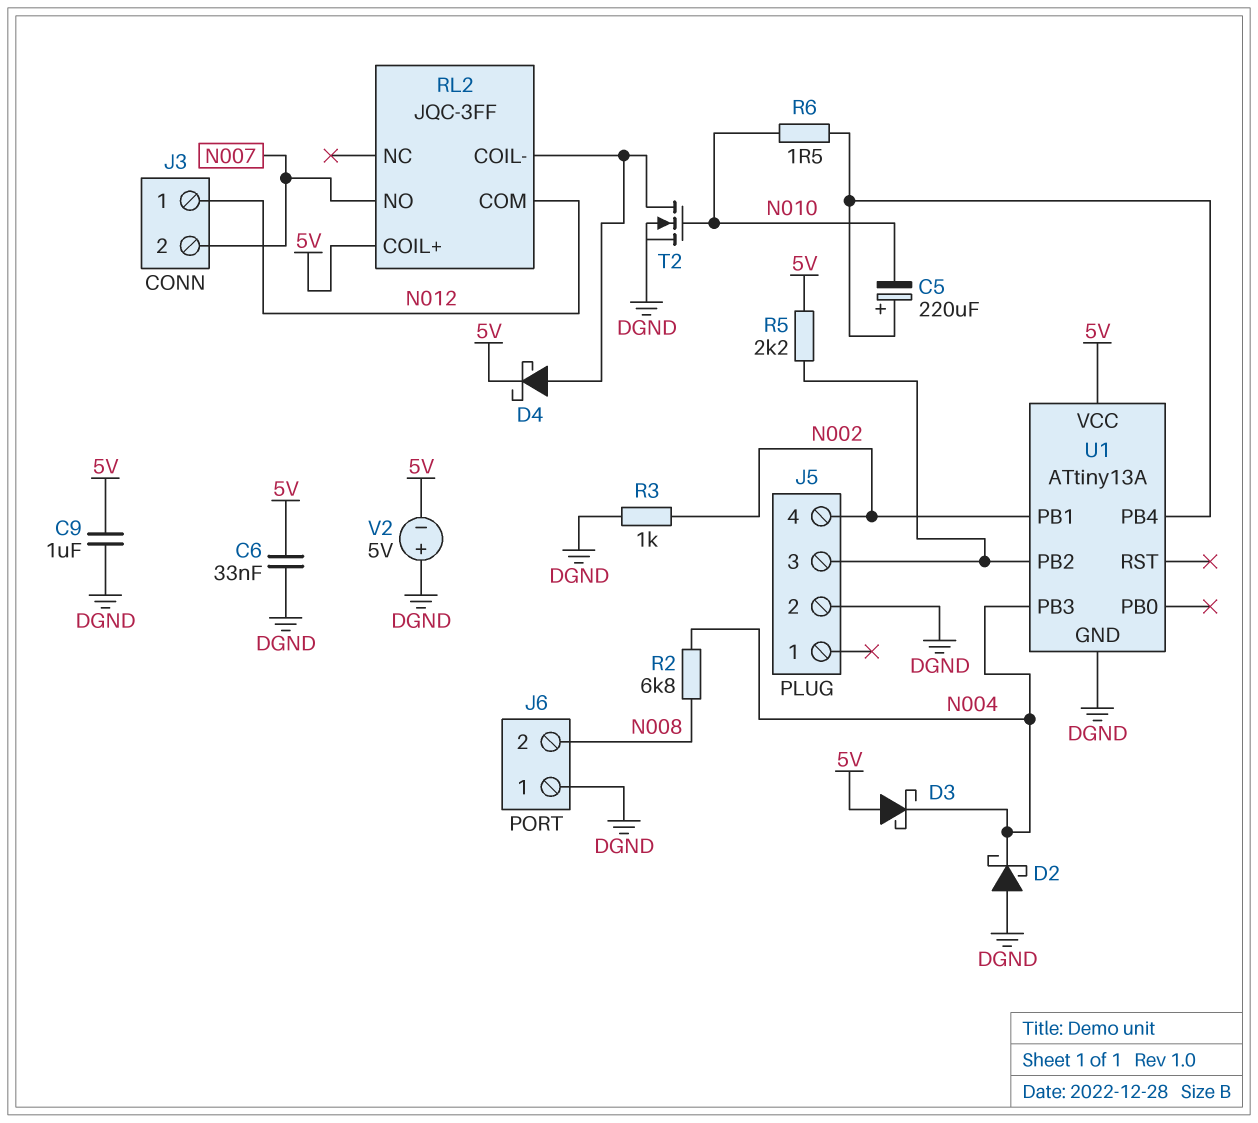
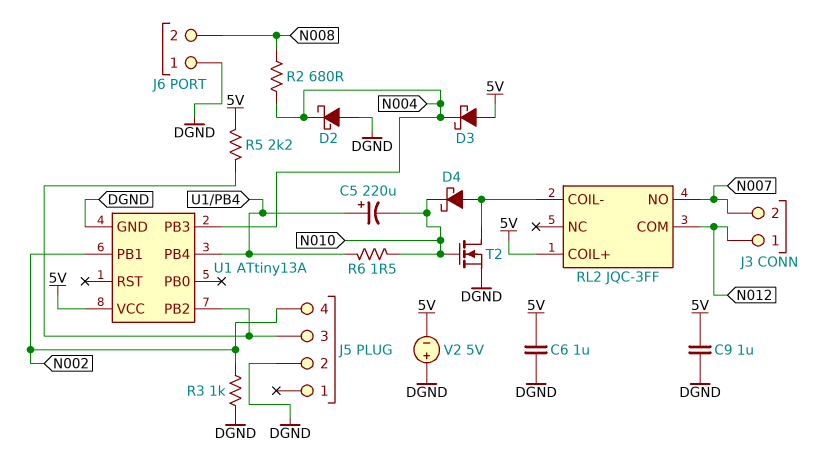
C6: 33nF (5V, DGND) -> 1uF (5V, DGND)
D4: schottky (A RL2/COIL-, K 5V) -> schottky (A RL2/COIL-, K N010)
R2: 6.8k (N004, N008) -> 680 (N004, N008)

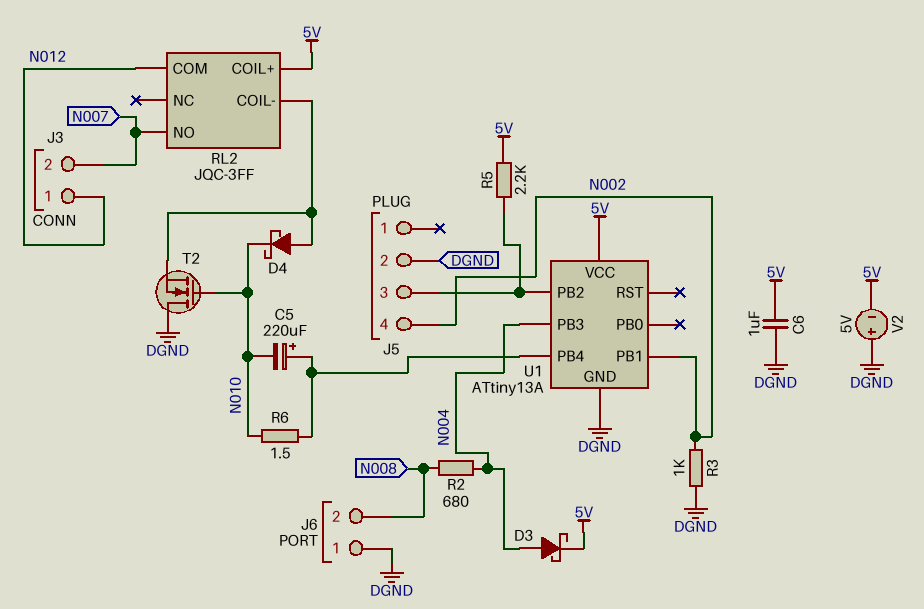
C9: 1uF (5V, DGND) -> none
D2: schottky (A DGND, K N004) -> none
D3: schottky (A 5V, K N004) -> schottky (A N004, K 5V)
T2: NMOS (G N010, D RL2/COIL-, S DGND) -> NMOS (G N010, D DGND, S RL2/COIL-)

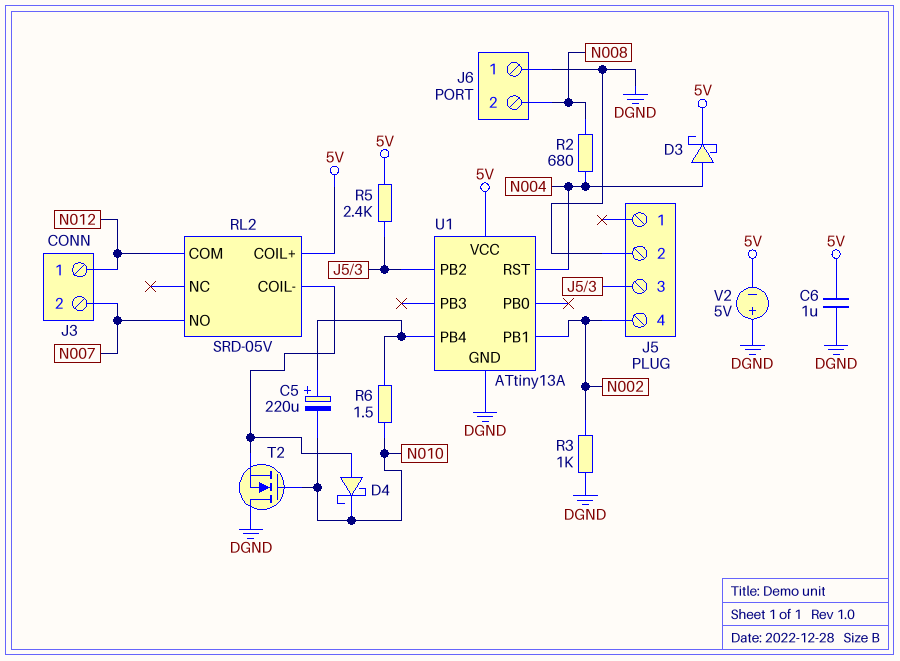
R5: 2.2k (5V, J5/3) -> 2.4k (5V, J5/3)
RL2: JQC-3FF -> SRD-05V
U1 pin PB3: N004 -> none
U1 pin RST: none -> N004

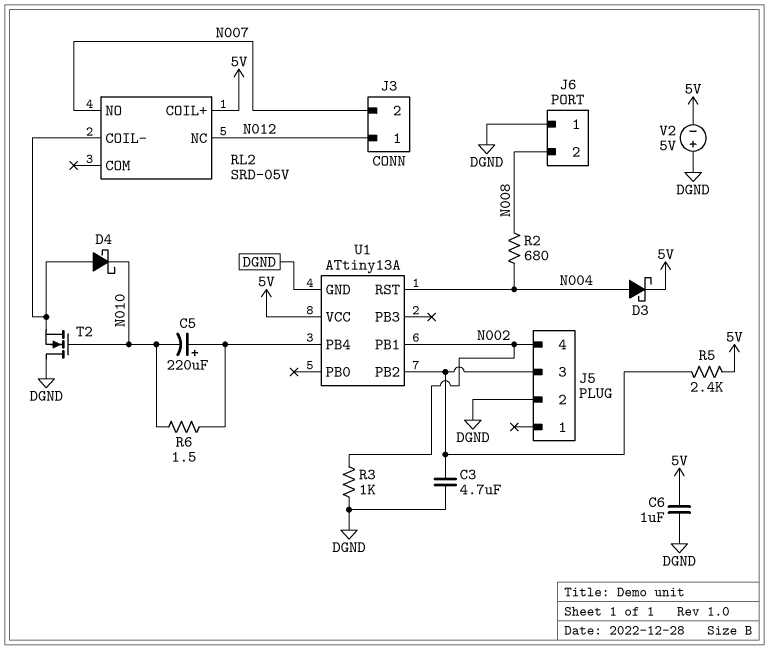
C3: none -> 4.7uF (DGND, J5/3)
RL2 pin COM: N012 -> none
RL2 pin NC: none -> N012

